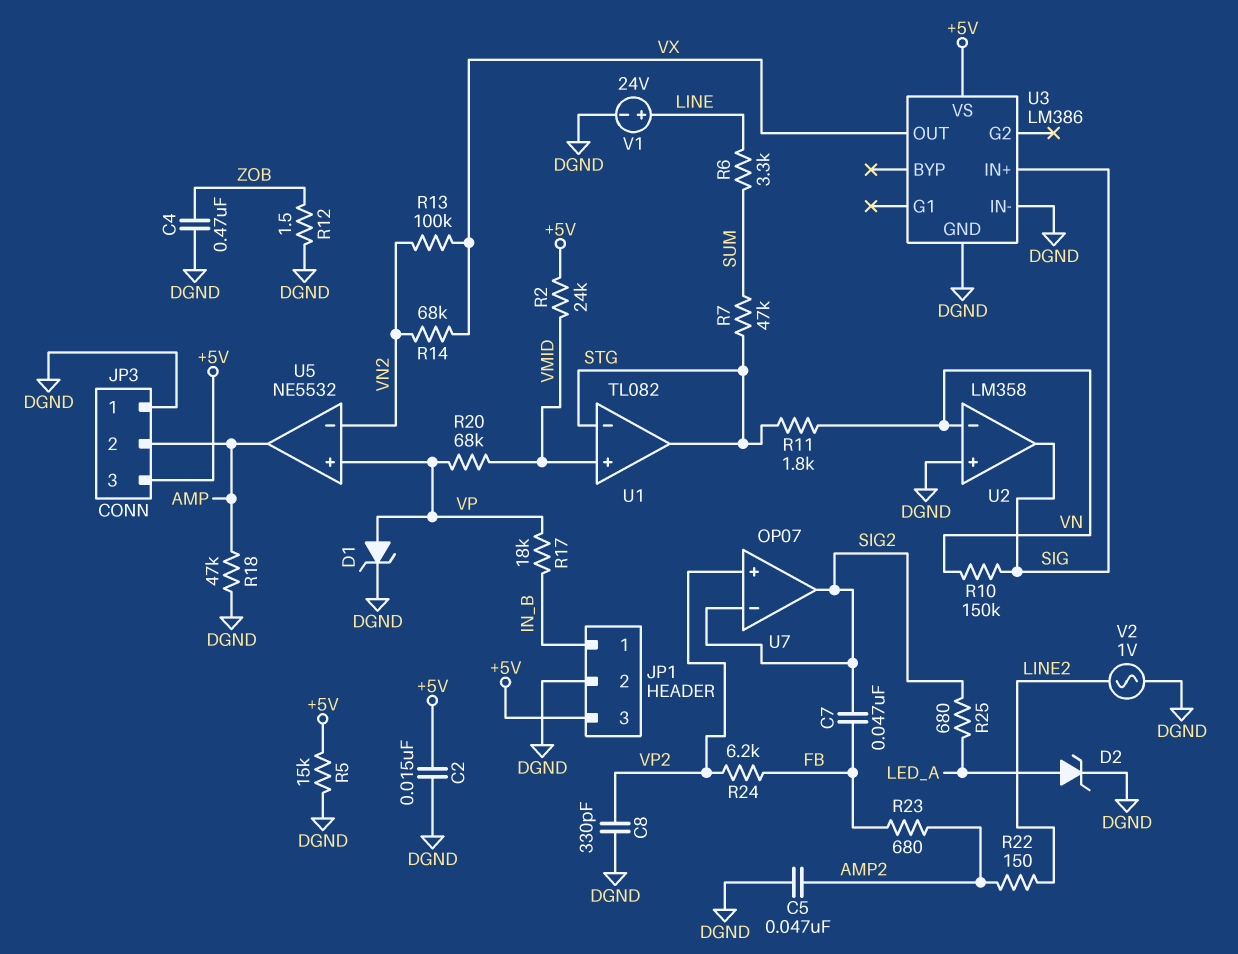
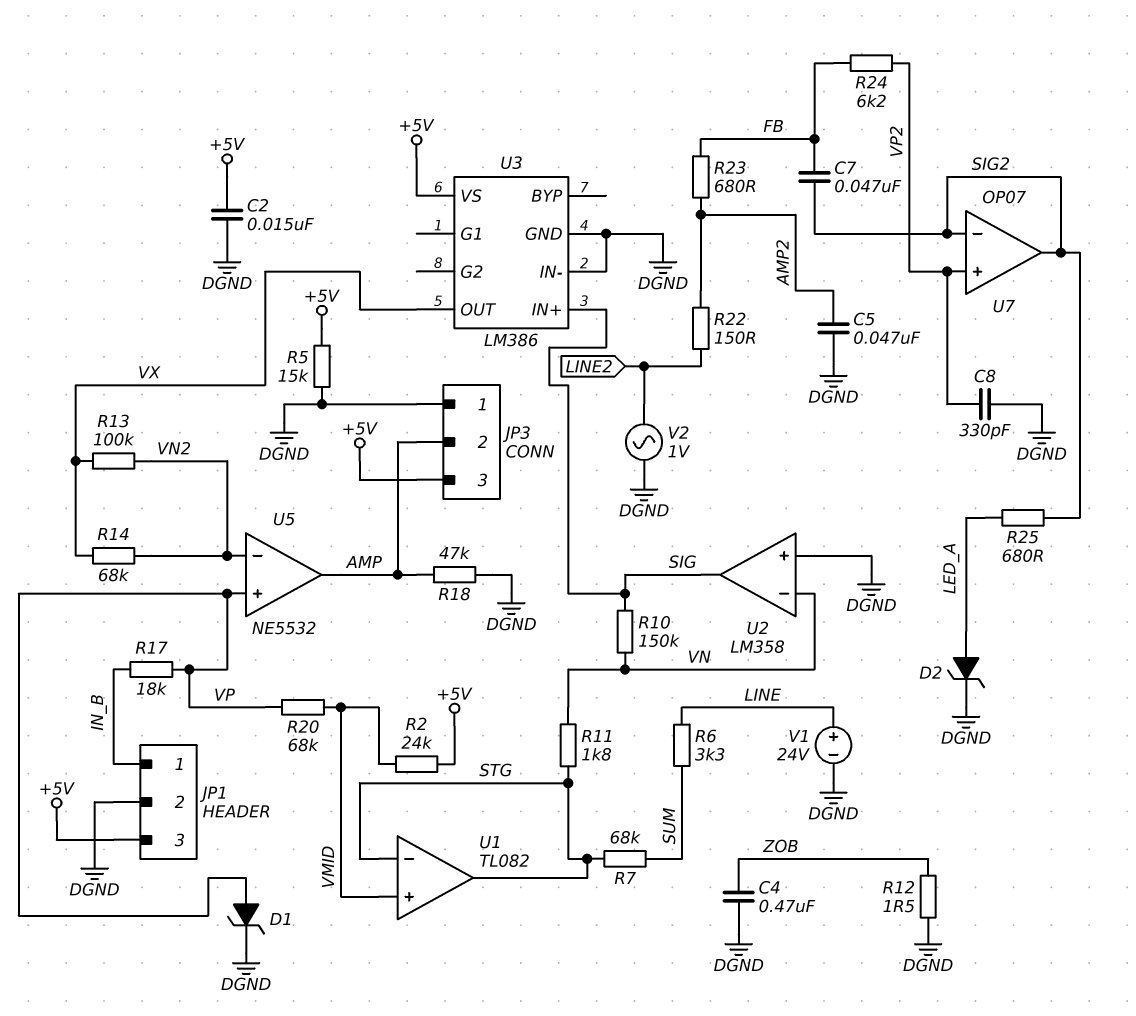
R7: 47k (STG, SUM) -> 68k (STG, SUM)

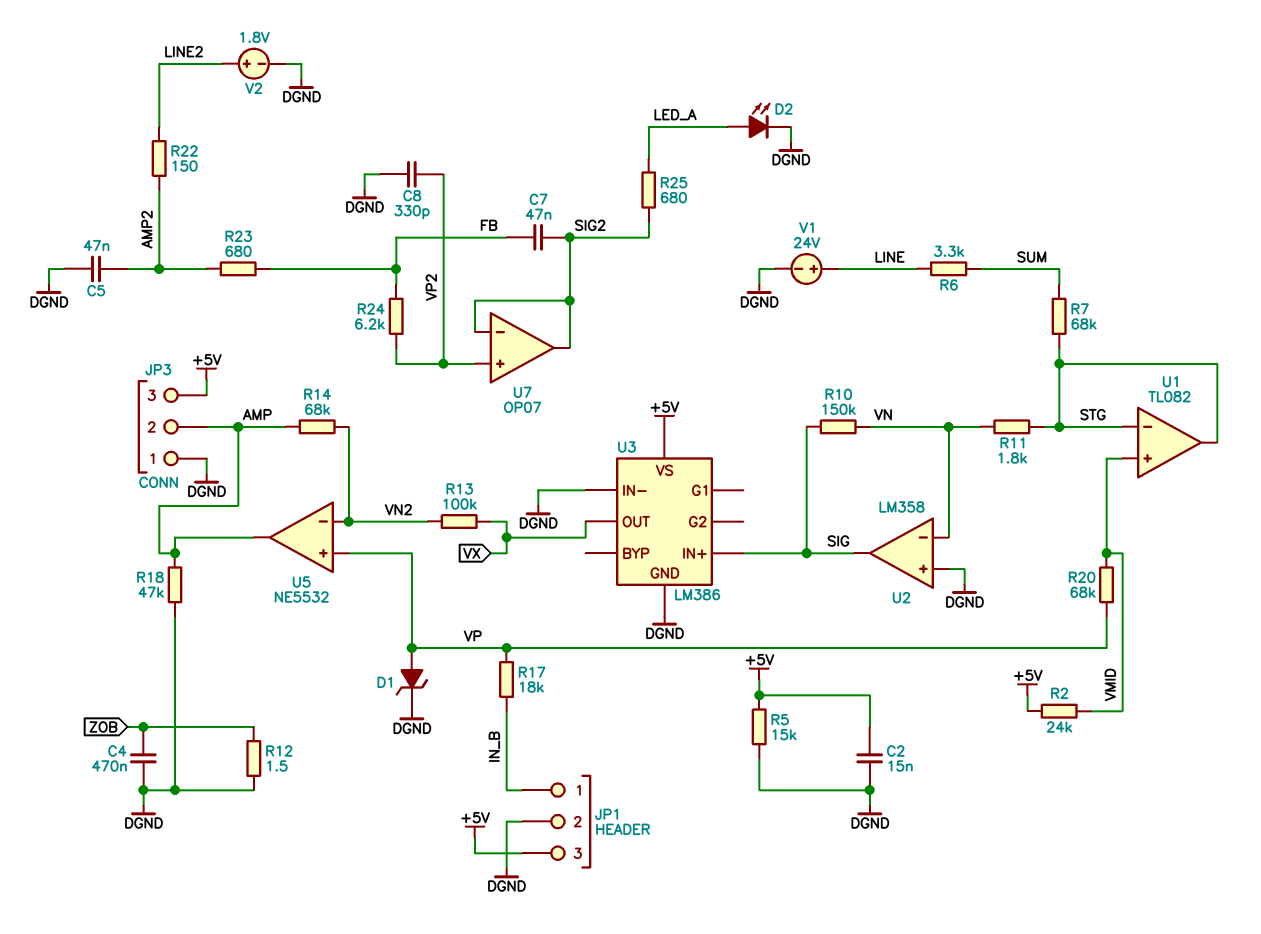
D2: zener (A LED_A, K DGND) -> LED (A LED_A, K DGND)
R14: 68k (VN2, VX) -> 68k (AMP, VN2)
V2: AC 1V (DGND, LINE2) -> 1.8V (plus LINE2, minus DGND)

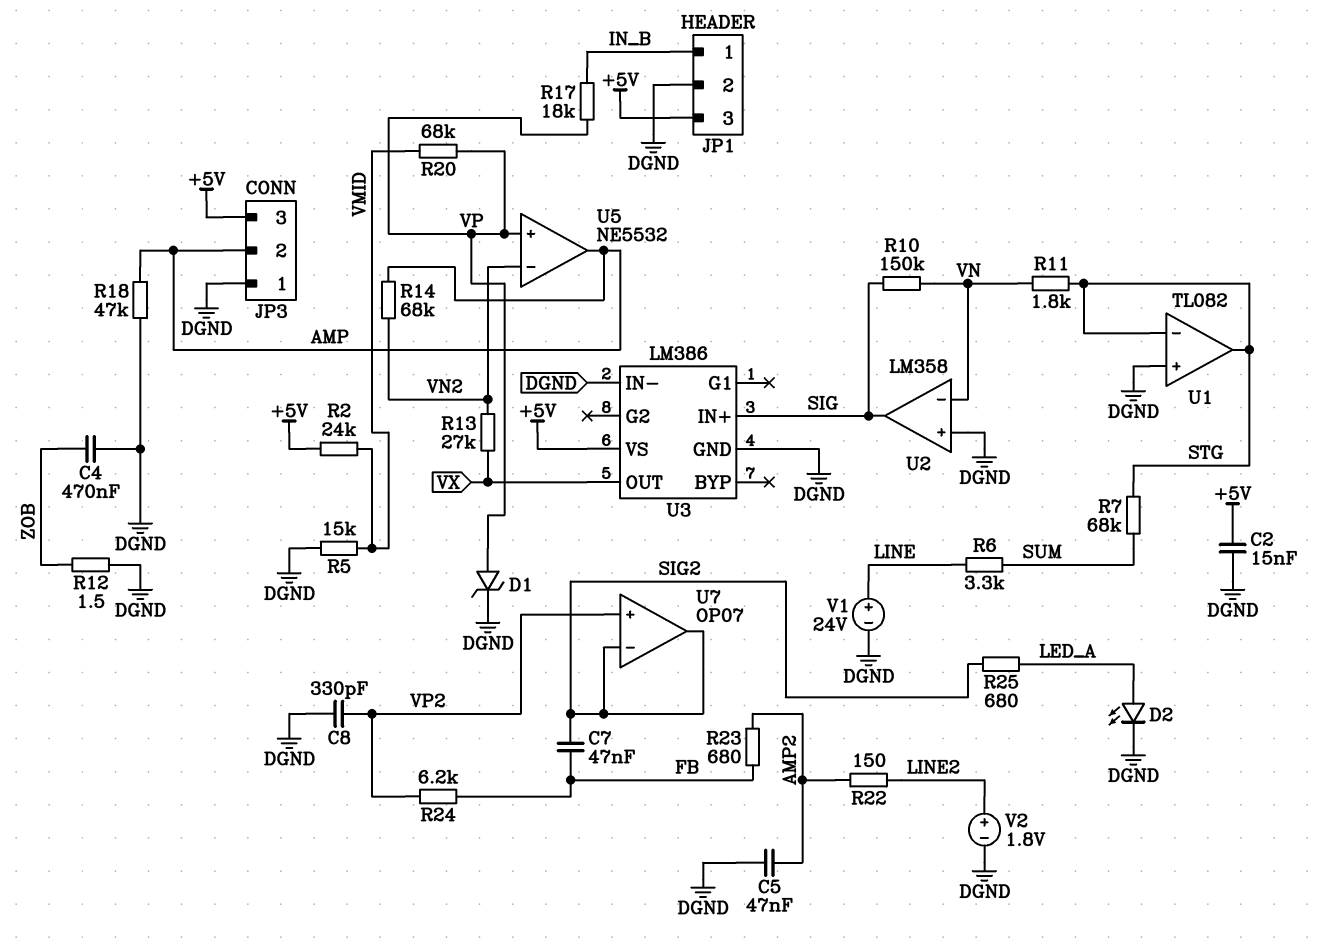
R5: 15k (+5V, DGND) -> 15k (DGND, VMID)
R13: 100k (VN2, VX) -> 27k (VN2, VX)
U1 pin in+: VMID -> DGND

